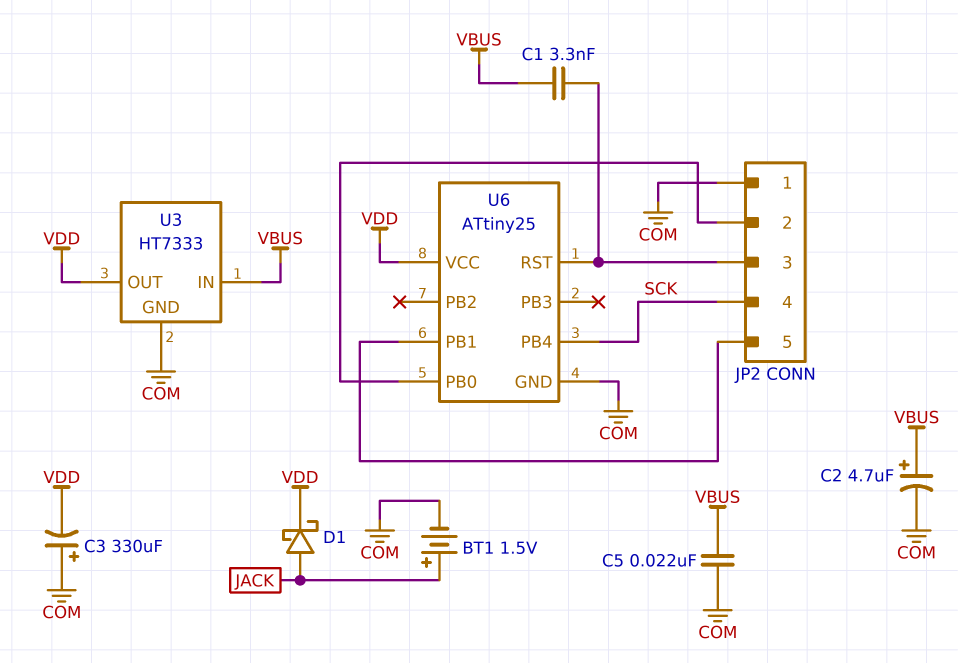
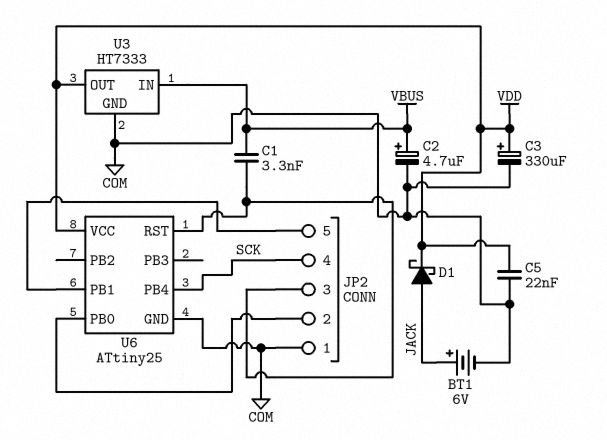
BT1: 1.5V (plus JACK, minus COM) -> 6V (plus JACK, minus COM)
C3: 330uF (plus COM, minus VDD) -> 330uF (plus VDD, minus COM)
C5: 22nF (COM, VBUS) -> 22nF (COM, VDD)

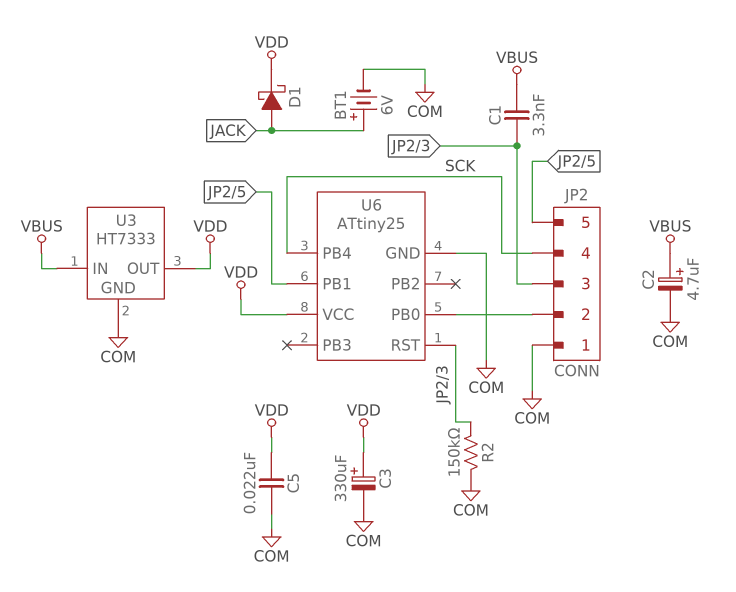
R2: none -> 150k (COM, JP2/3)

